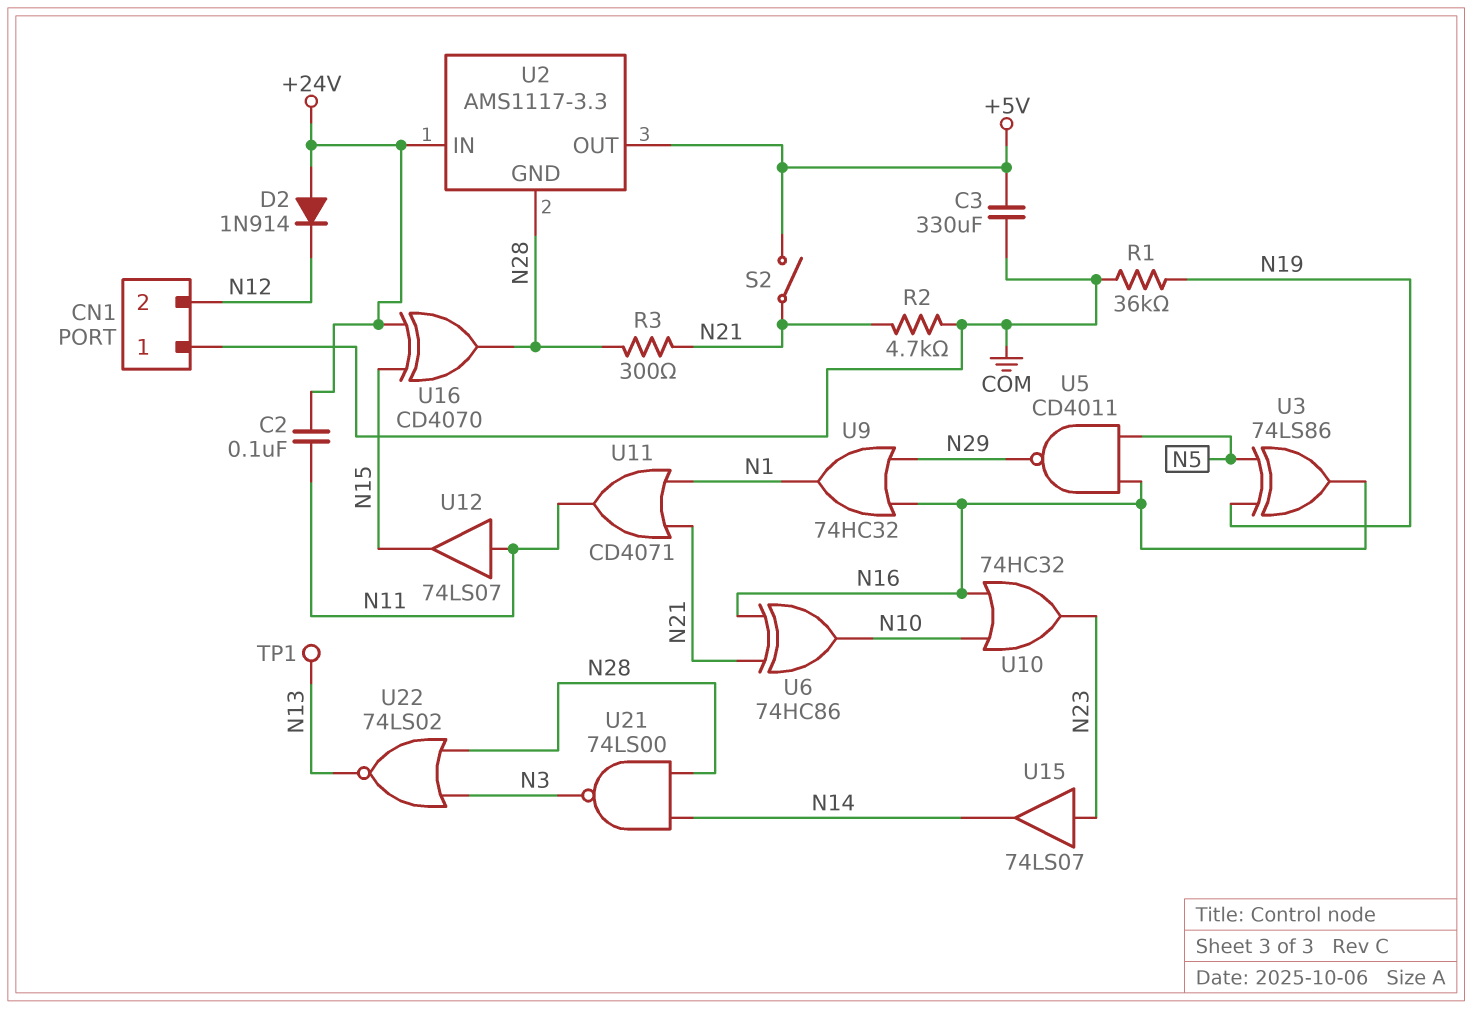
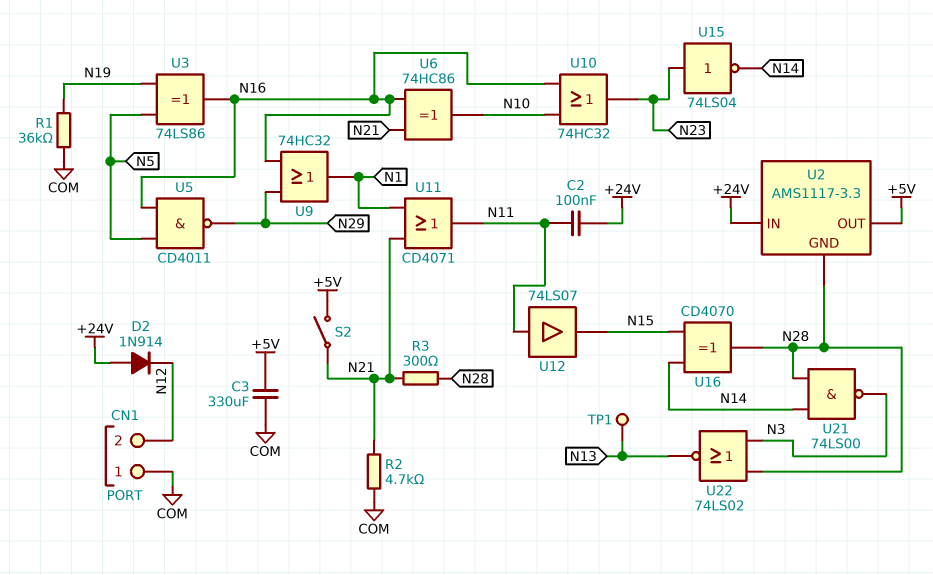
U15: buffer 74LS07 (in N23, out N14) -> NOT 74LS04 (in N23, out N14)
U16: XOR CD4070 (in +24V, in N15, out N28) -> XOR CD4070 (in N14, in N15, out N28)

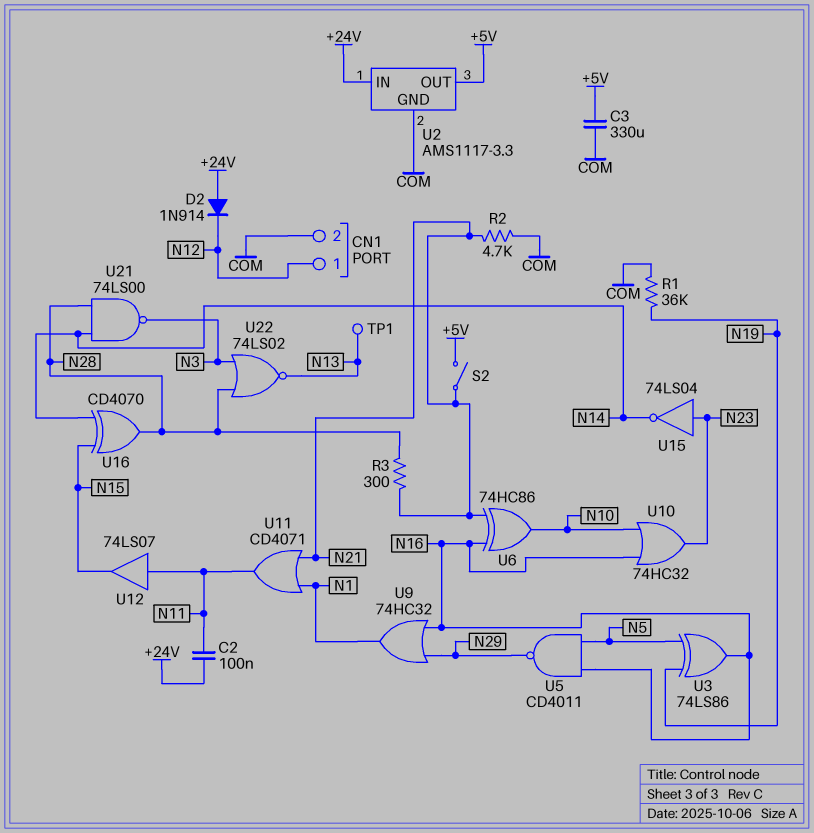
CN1 pin 1: COM -> N12
CN1 pin 2: N12 -> COM
U2 pin GND: N28 -> COM

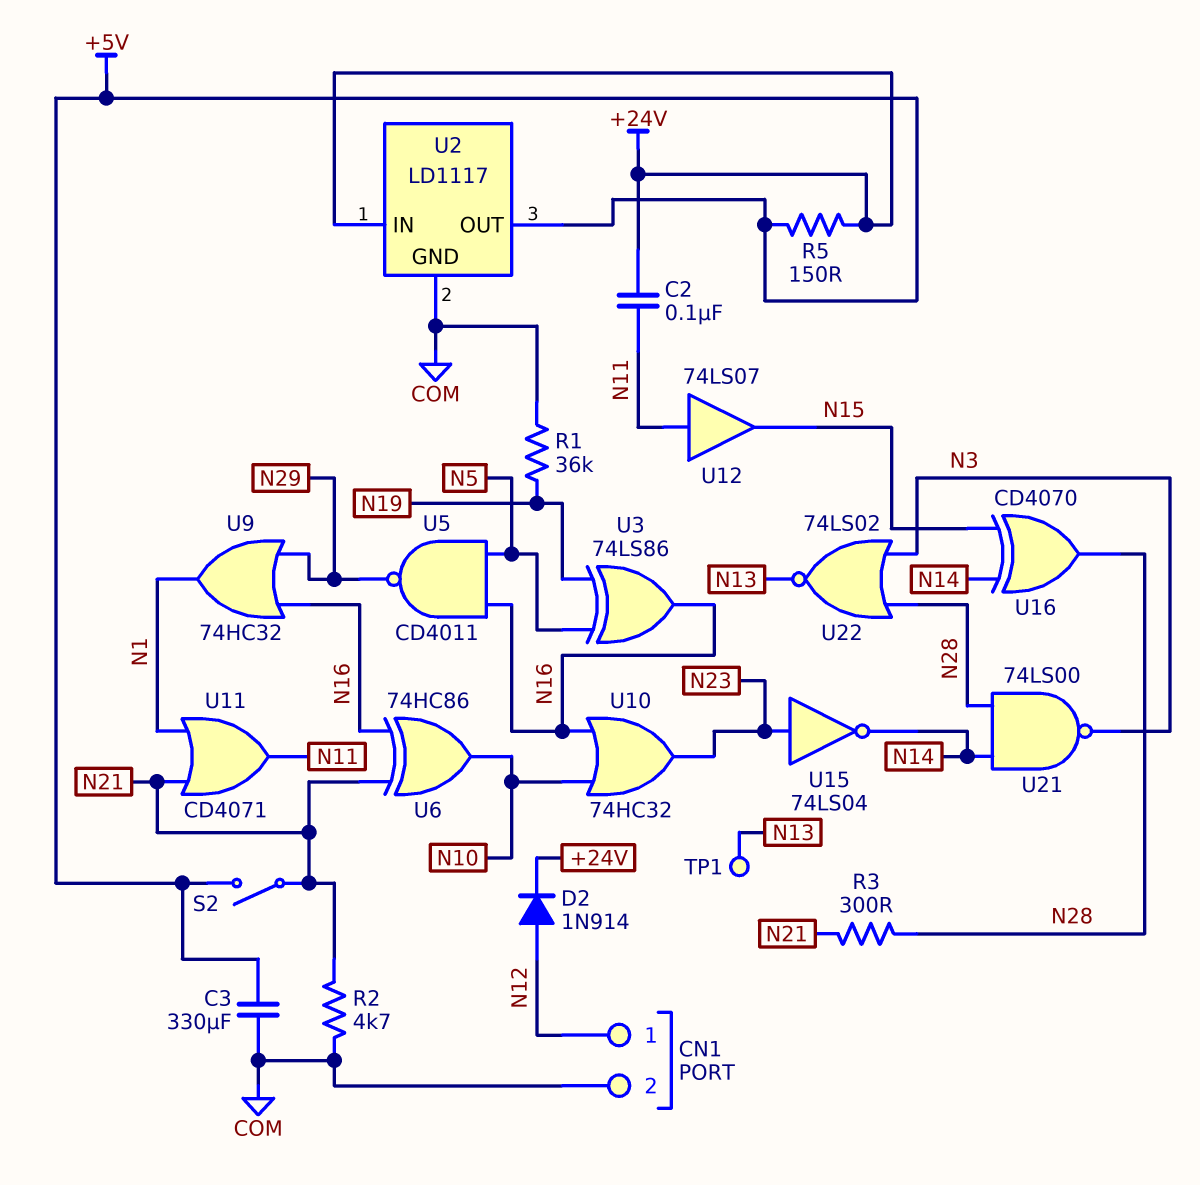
D2: diode 1N914 (A +24V, K N12) -> diode 1N914 (A N12, K +24V)
R5: none -> 150 (+5V, +24V)
U2: AMS1117-3.3 -> LD1117

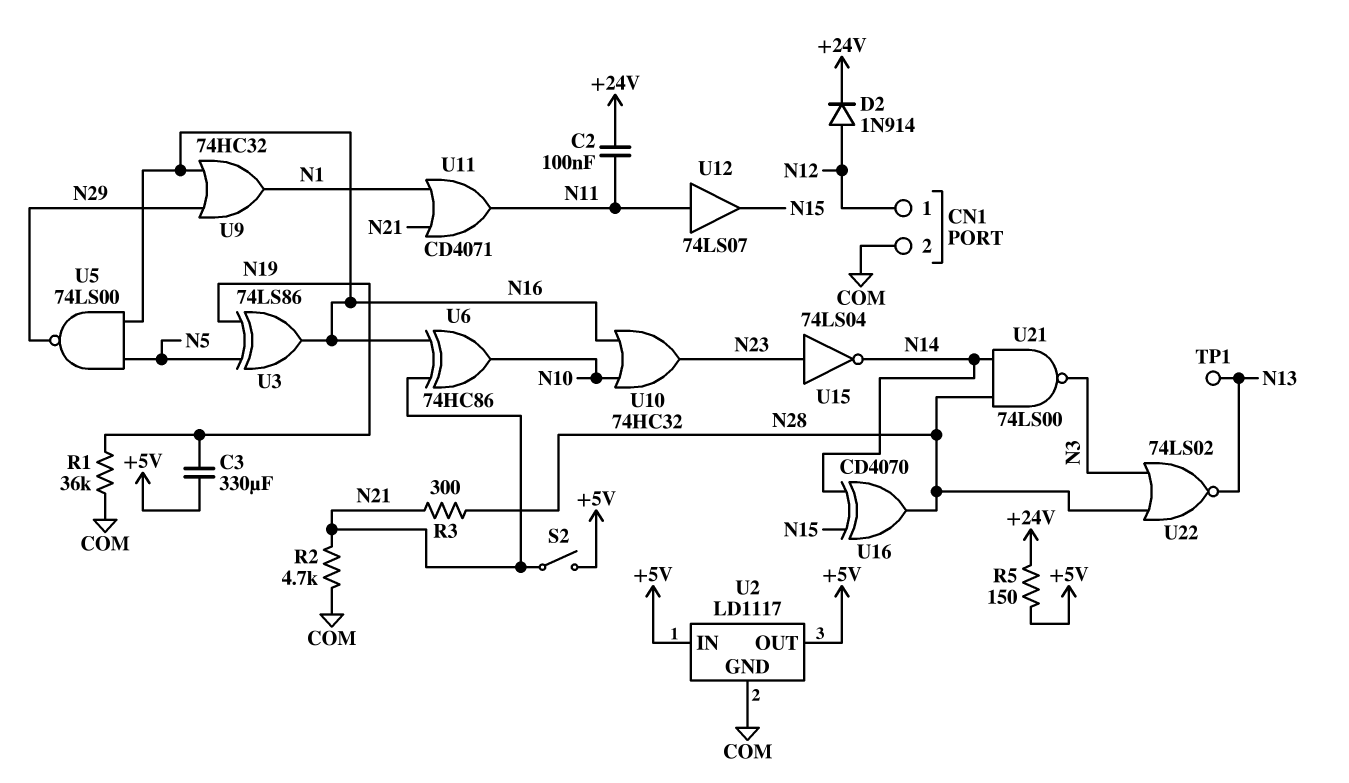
C3: 330uF (+5V, COM) -> 330uF (+5V, N19)
U2 pin IN: +24V -> +5V
U5: NAND CD4011 (in N5, in N16, out N29) -> NAND 74LS00 (in N5, in N16, out N29)

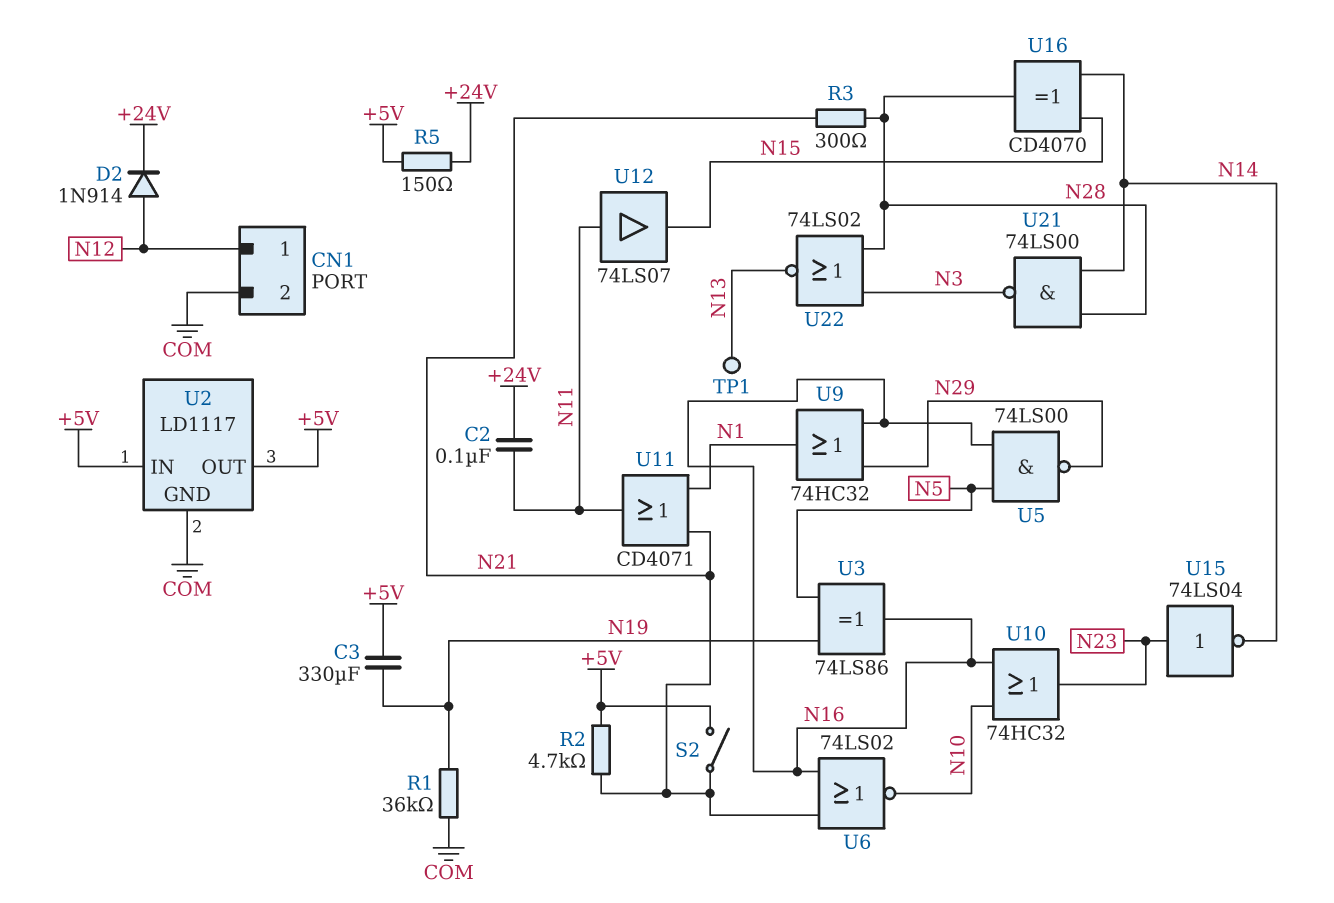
R2: 4.7k (COM, N21) -> 4.7k (+5V, N21)
U6: XOR 74HC86 (in N16, in N21, out N10) -> NOR 74LS02 (in N16, in N21, out N10)

